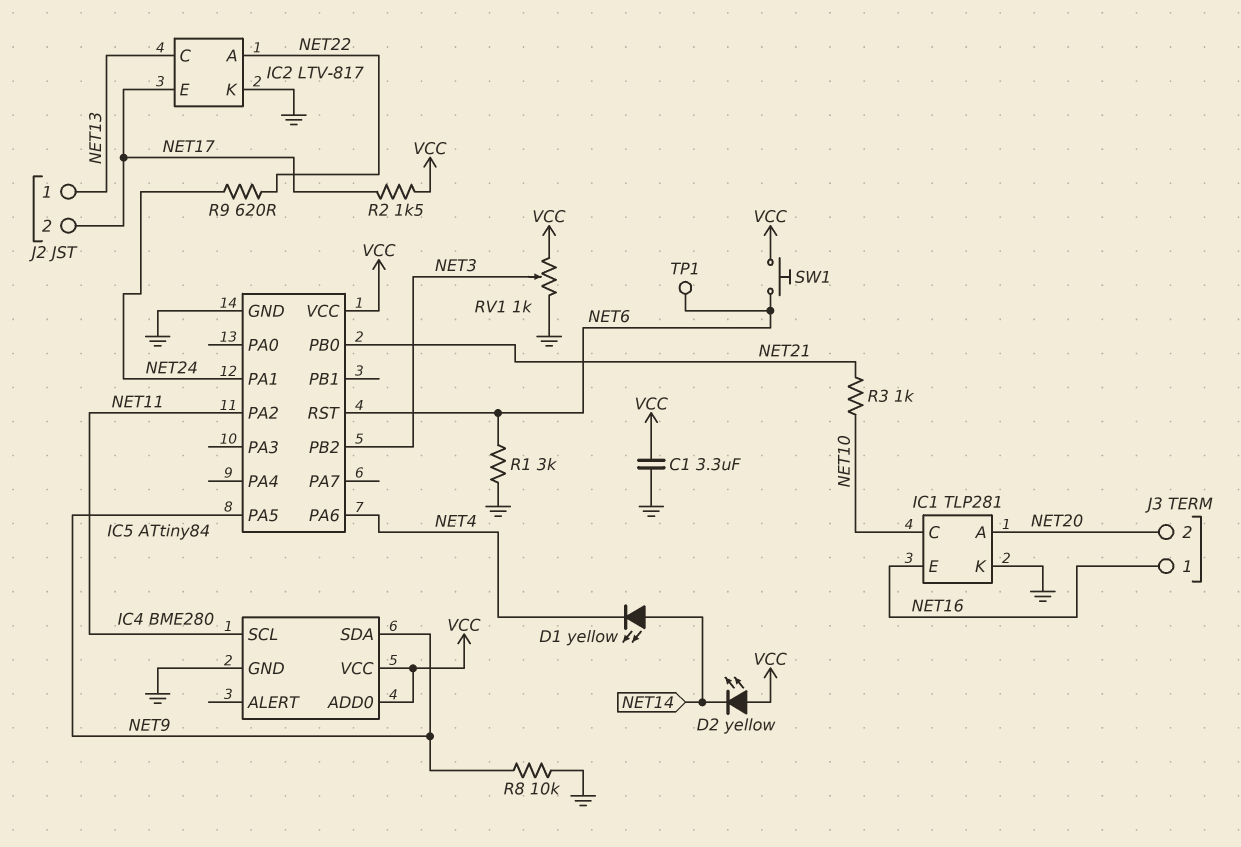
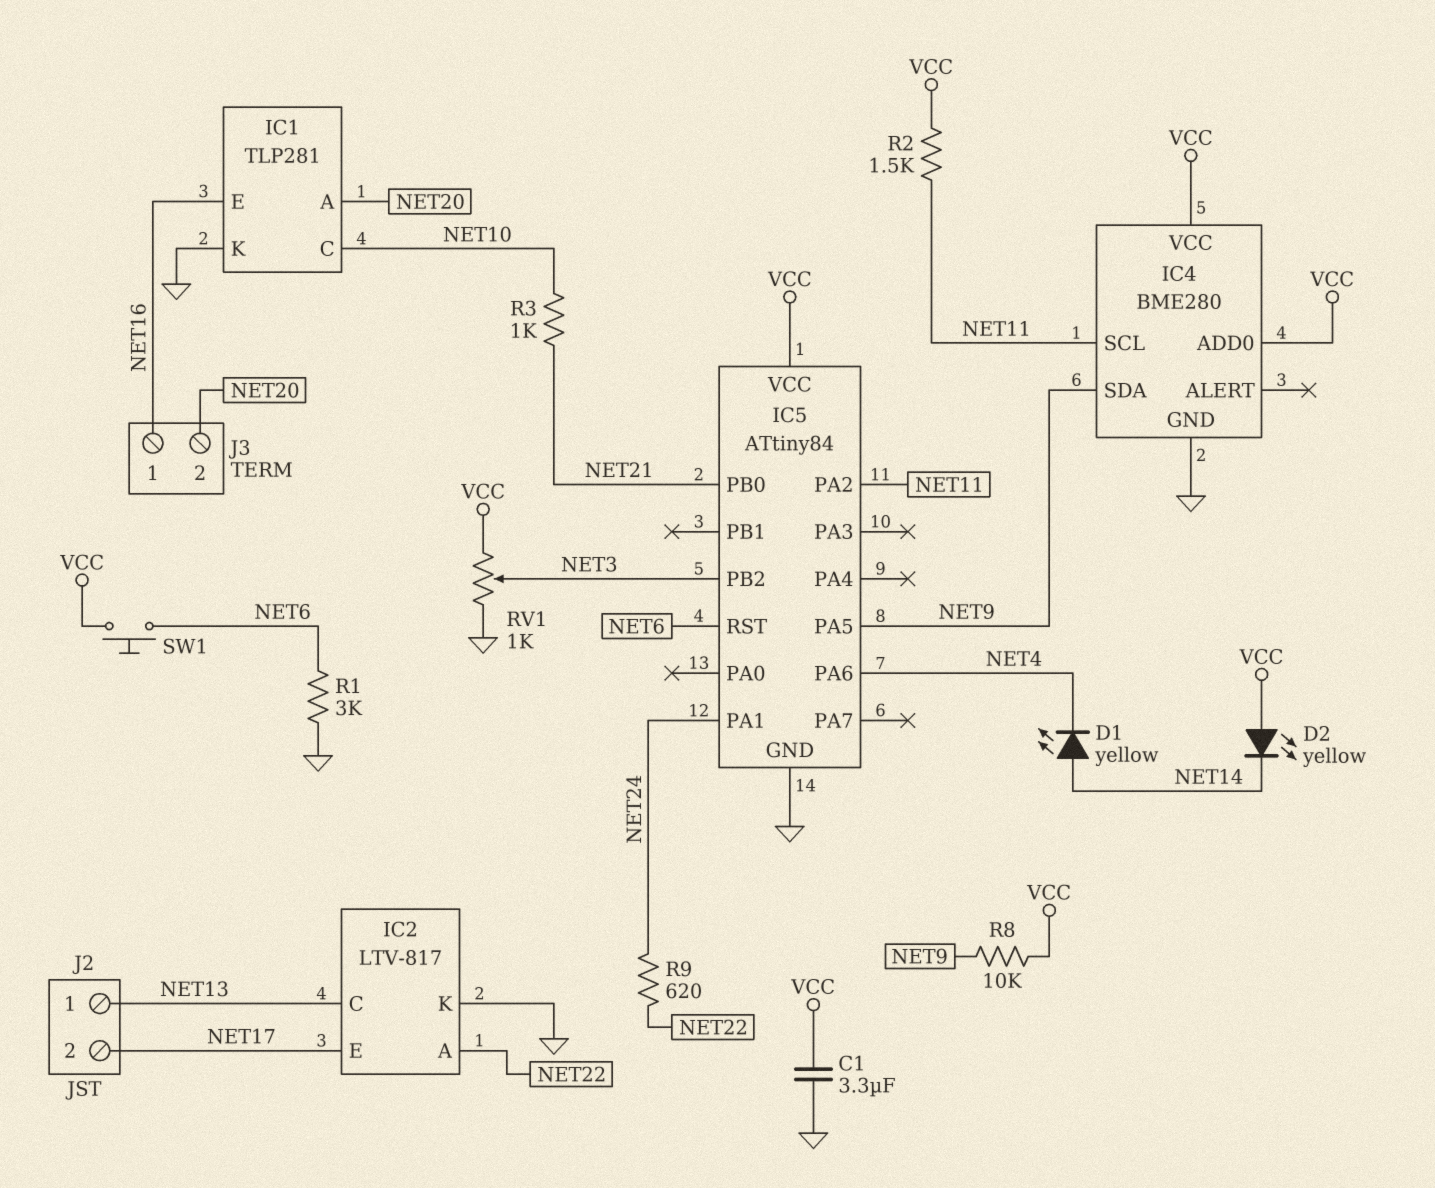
R2: 1.5k (NET17, VCC) -> 1.5k (NET11, VCC)
R8: 10k (GND, NET9) -> 10k (NET9, VCC)
TP1: test point (NET6) -> none

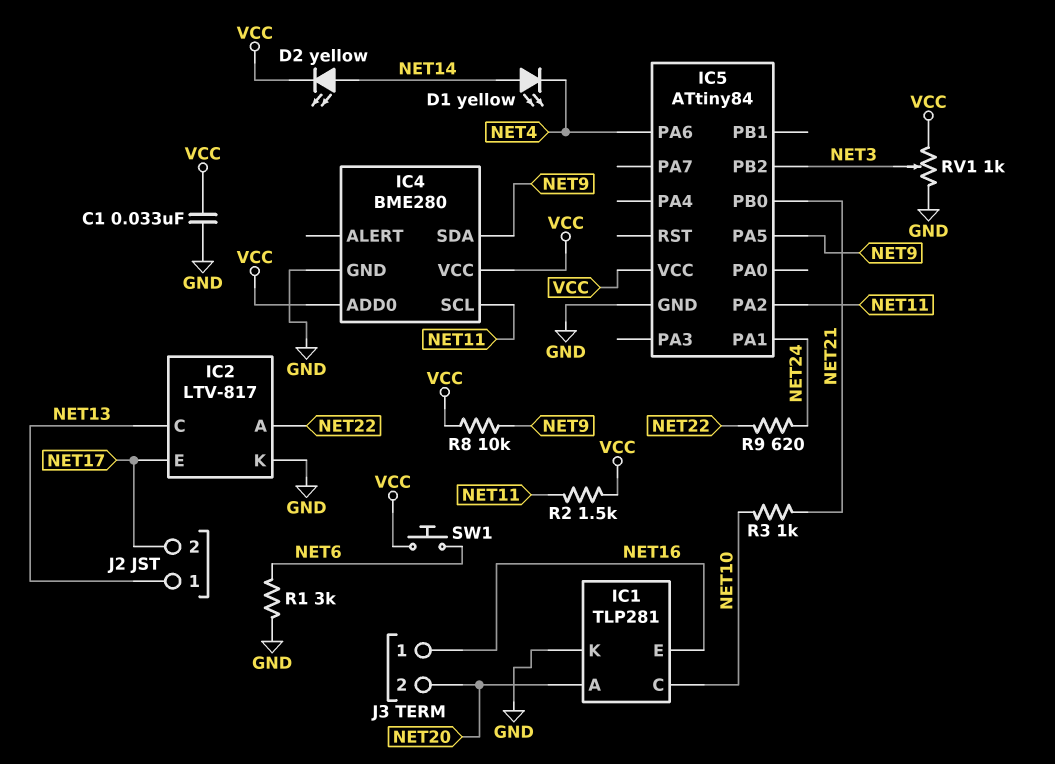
C1: 3.3uF (GND, VCC) -> 33nF (GND, VCC)
D2: LED yellow (A VCC, K NET14) -> LED yellow (A NET14, K VCC)
IC5 pin RST: NET6 -> none

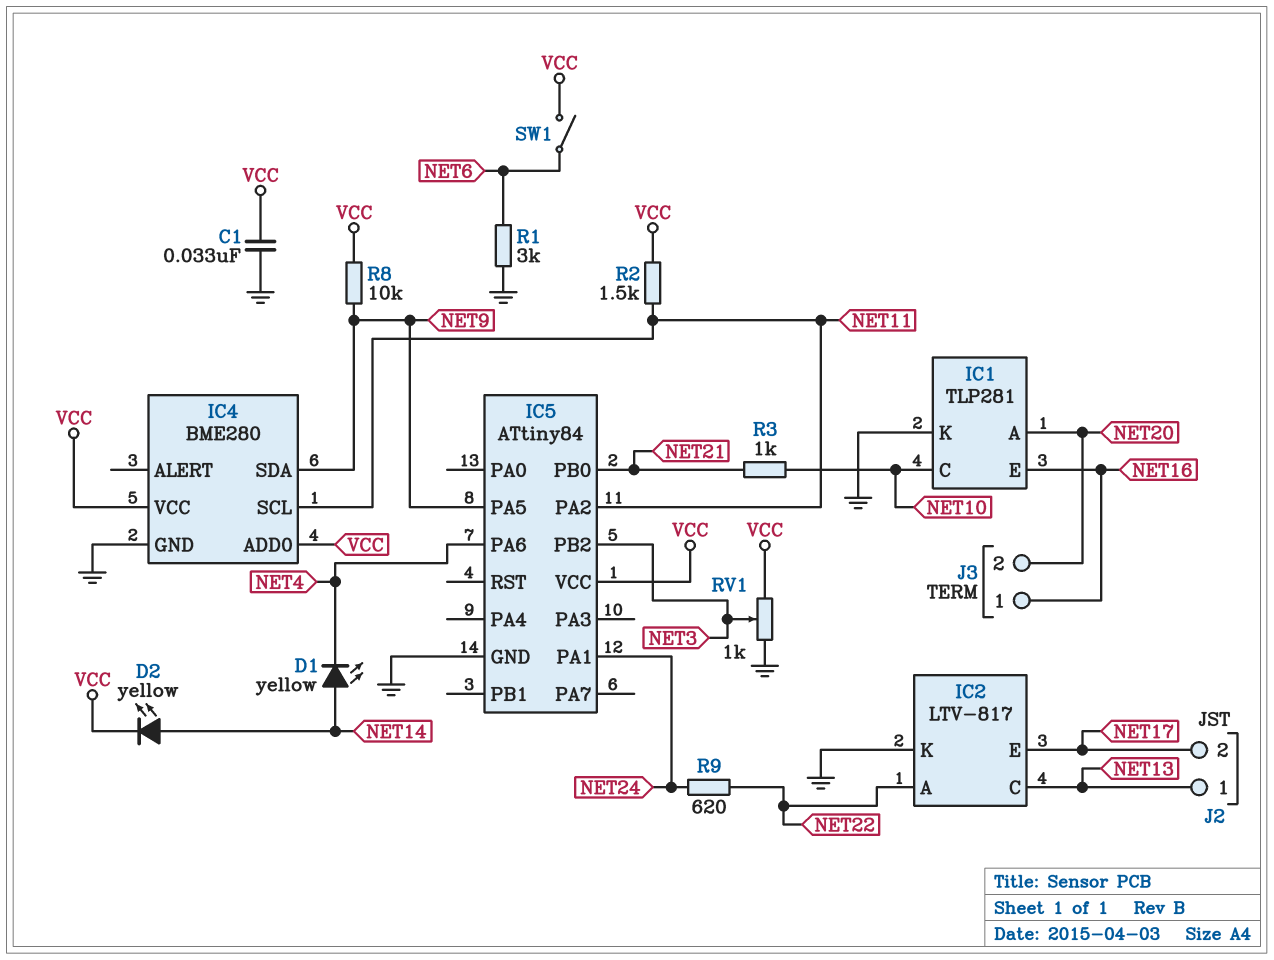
SW1: button (NET6, VCC) -> switch (NET6, VCC)

